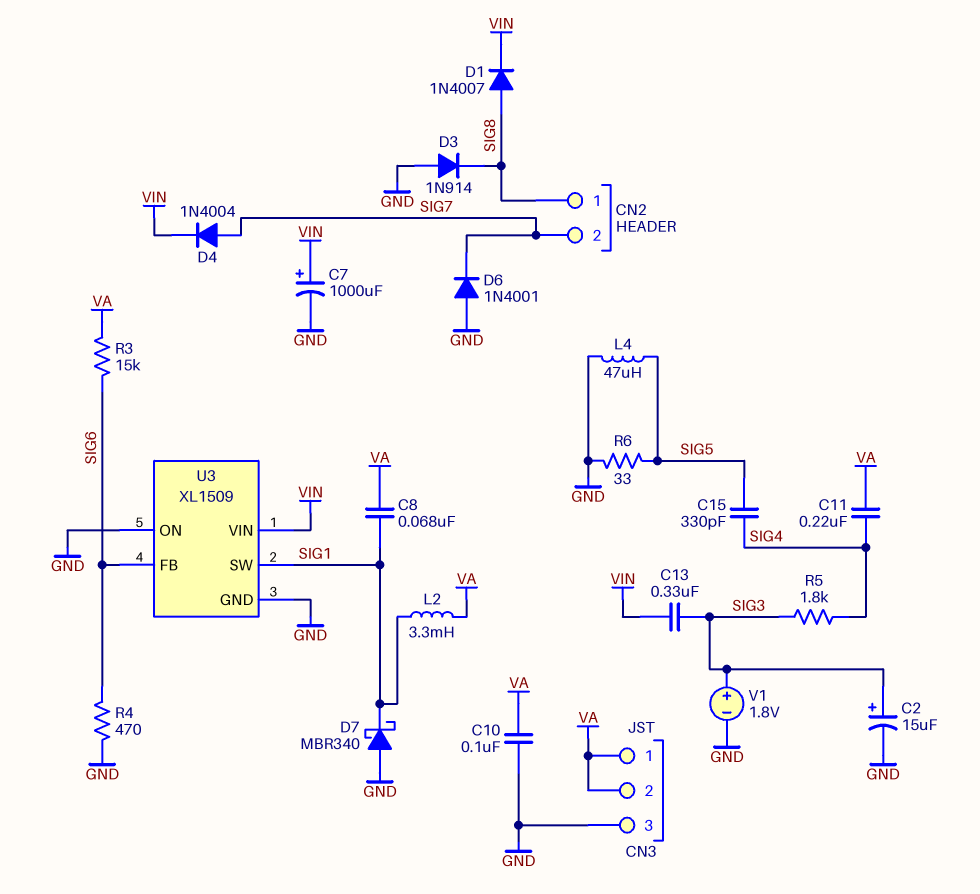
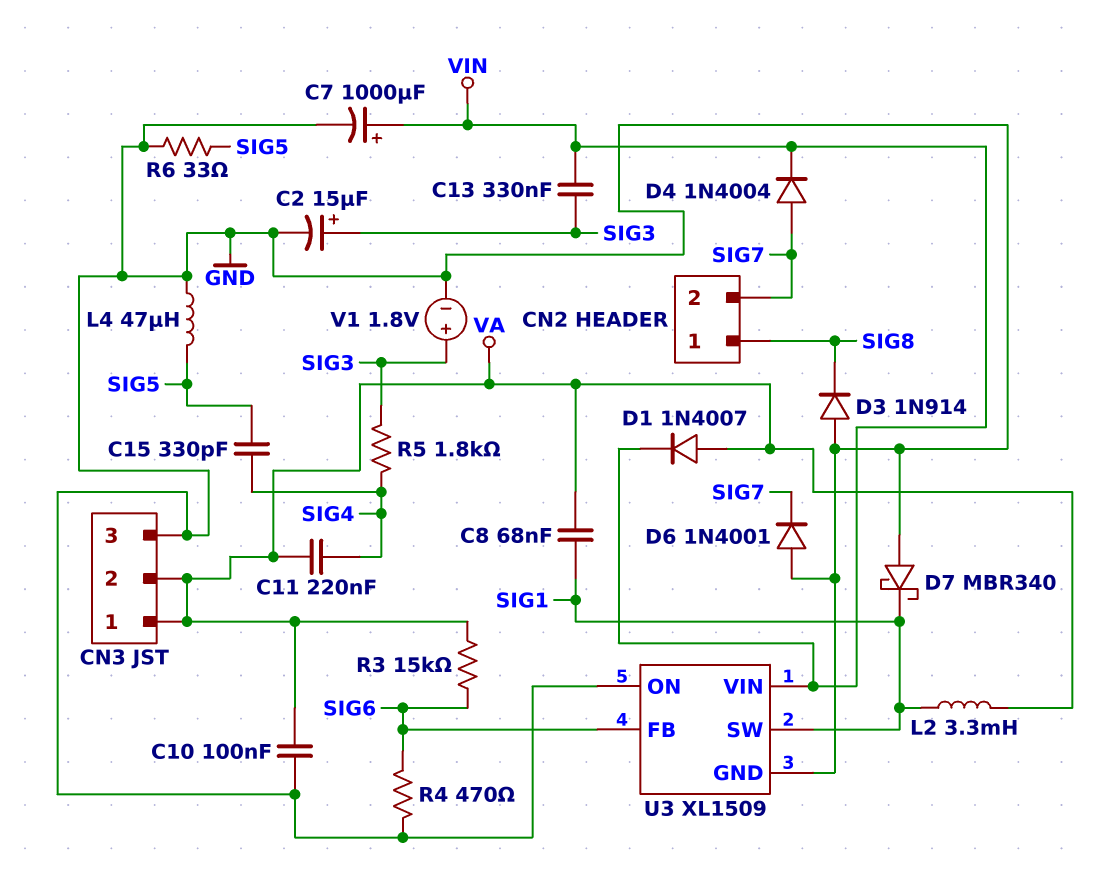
D1: diode 1N4007 (A SIG8, K VIN) -> diode 1N4007 (A VA, K VIN)

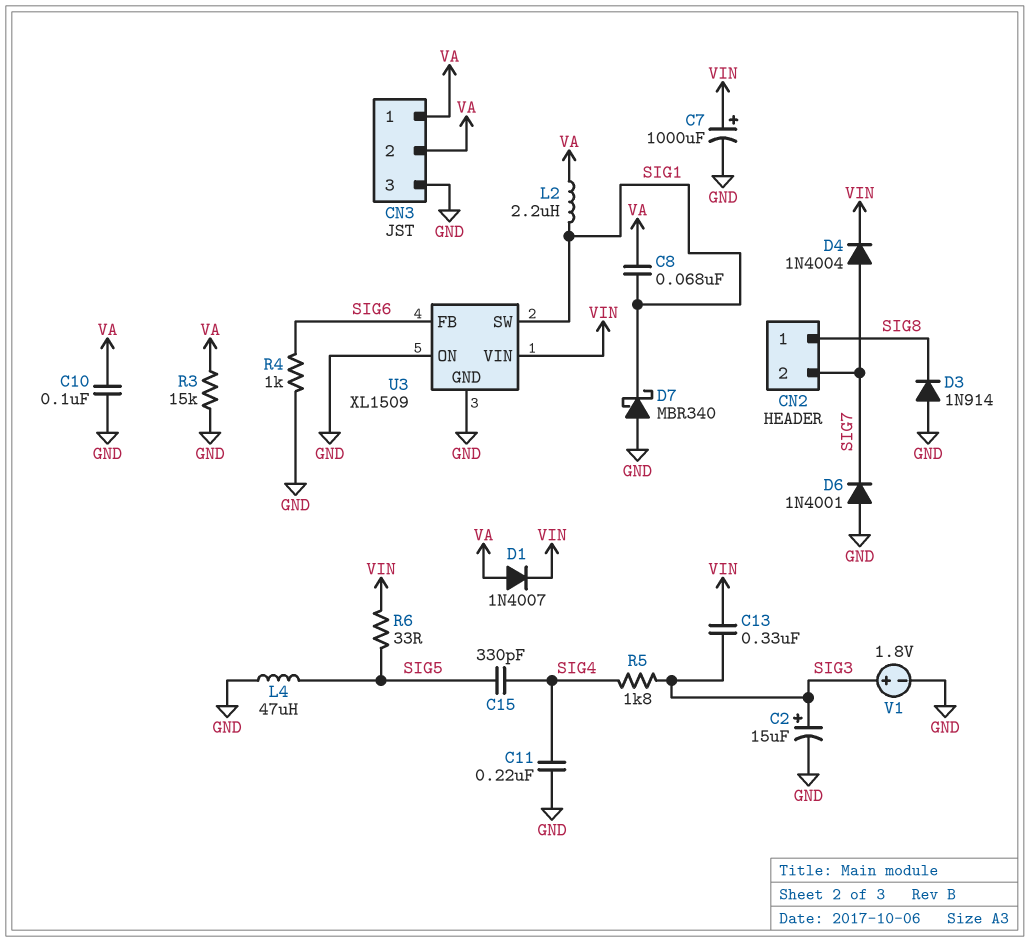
C11: 220nF (SIG4, VA) -> 220nF (GND, SIG4)
L2: 3.3mH (SIG1, VA) -> 2.2uH (SIG1, VA)
R3: 15k (SIG6, VA) -> 15k (GND, VA)
R4: 470 (GND, SIG6) -> 1k (GND, SIG6)
R6: 33 (GND, SIG5) -> 33 (SIG5, VIN)

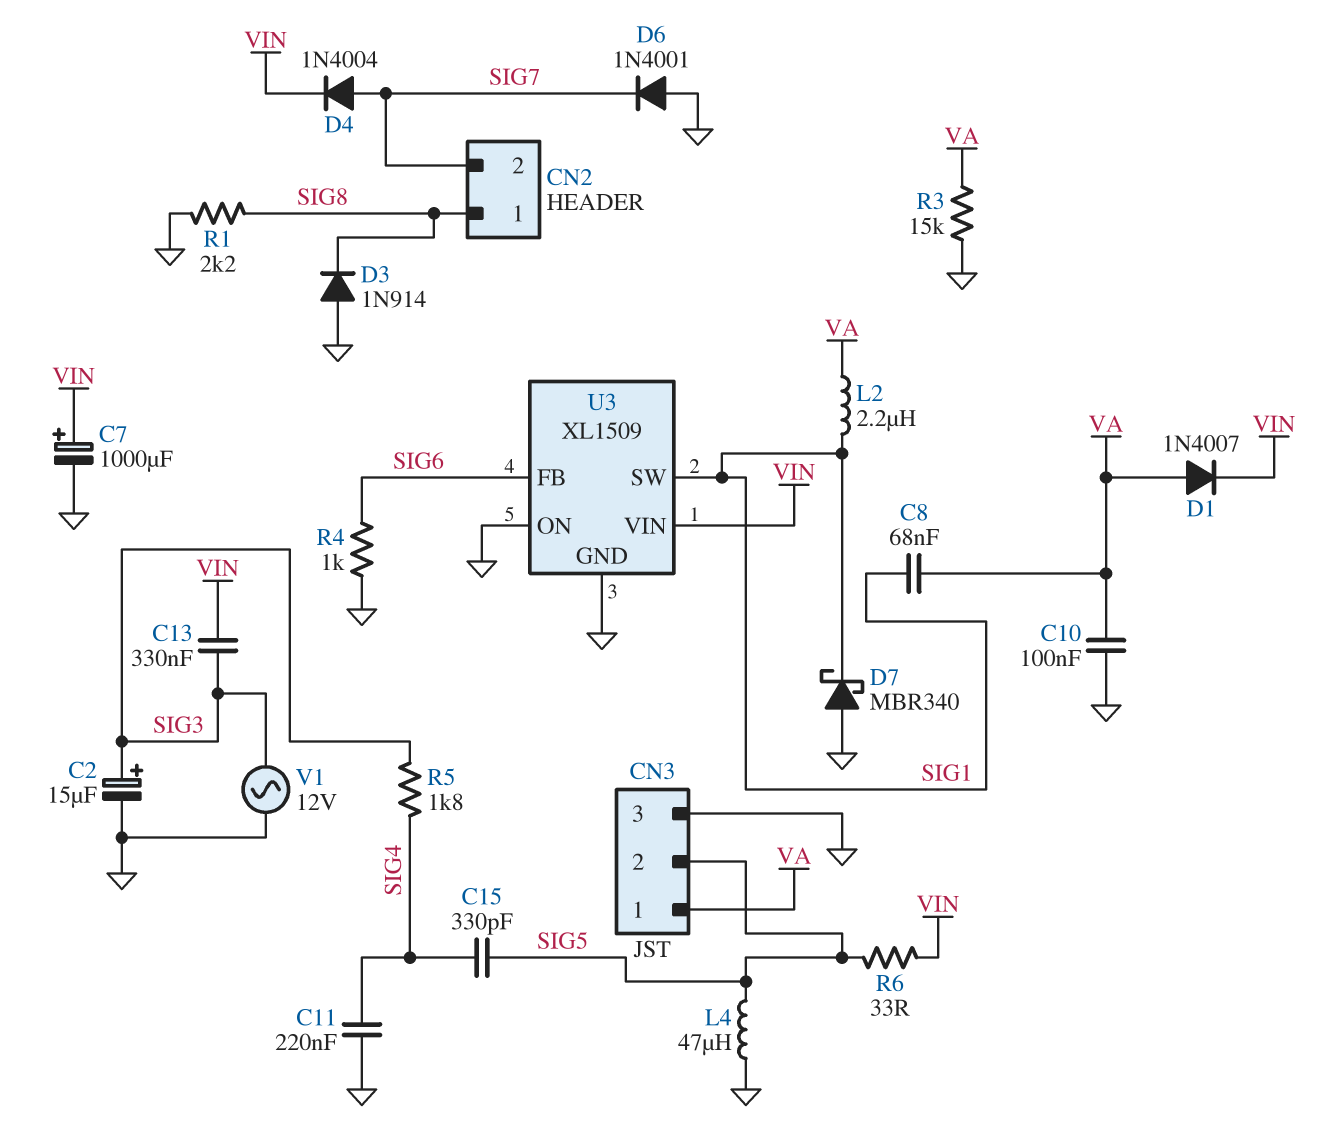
CN3 pin 2: VA -> SIG5
R1: none -> 2.2k (GND, SIG8)
V1: 1.8V (plus SIG3, minus GND) -> AC 12V (GND, SIG3)

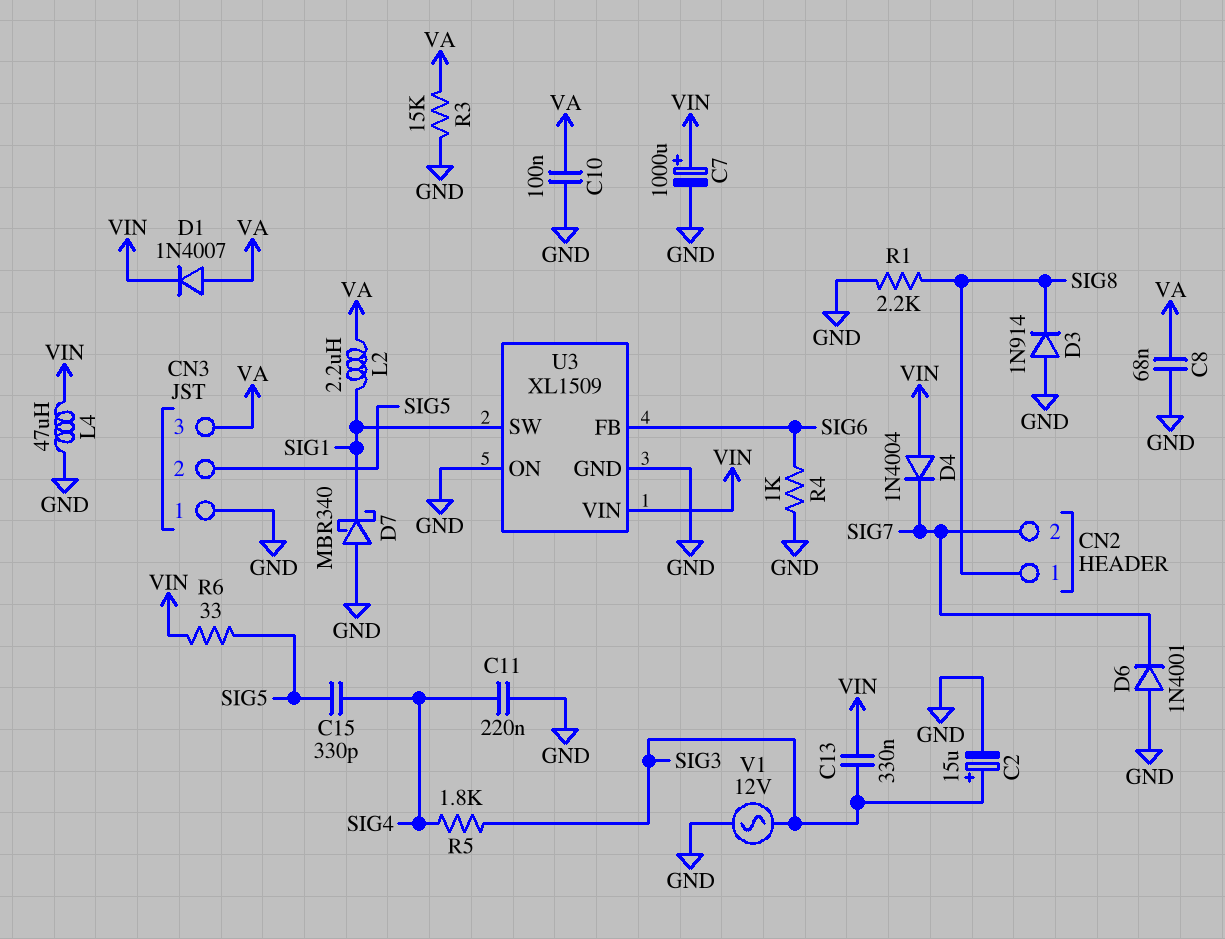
C8: 68nF (SIG1, VA) -> 68nF (GND, VA)
CN3 pin 1: VA -> GND
CN3 pin 3: GND -> VA
D4: diode 1N4004 (A SIG7, K VIN) -> diode 1N4004 (A VIN, K SIG7)
L4: 47uH (GND, SIG5) -> 47uH (GND, VIN)

